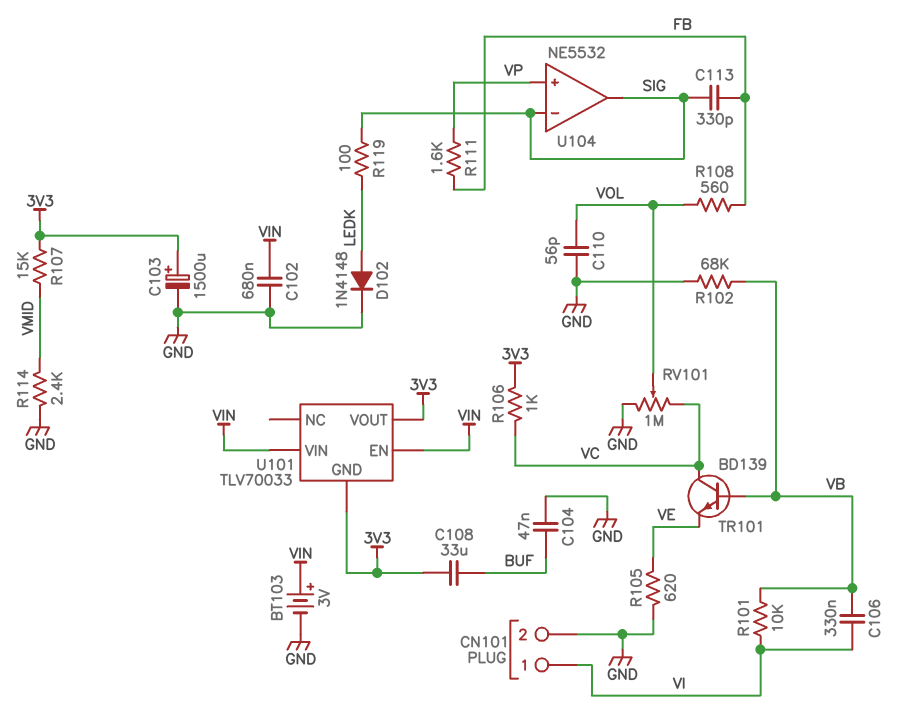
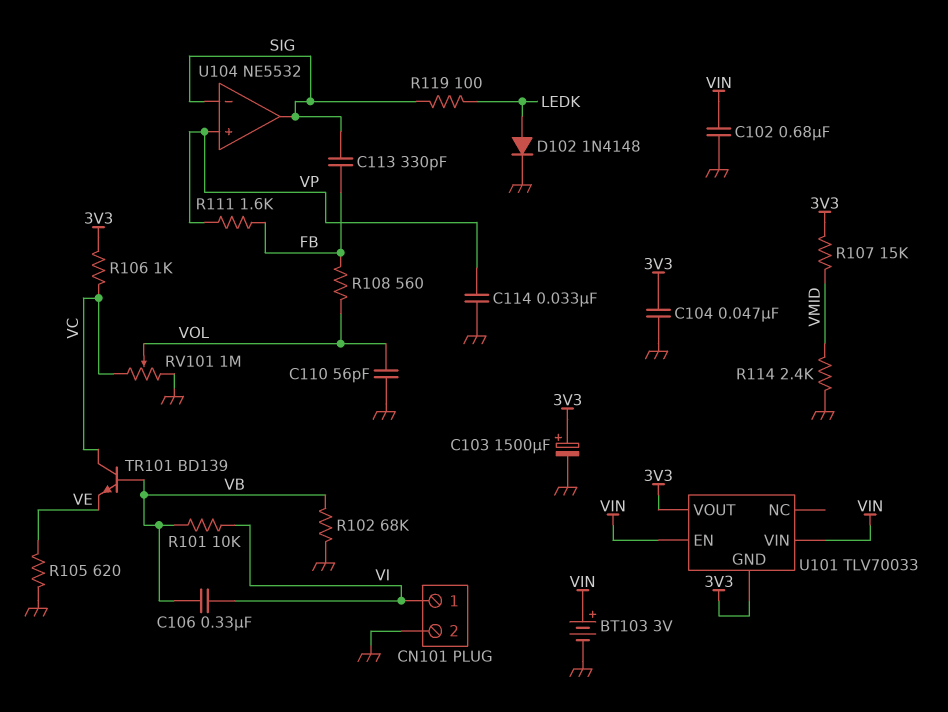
C104: 47nF (BUF, GND) -> 47nF (3V3, GND)
C108: 33uF (3V3, BUF) -> none
C114: none -> 33nF (GND, VP)

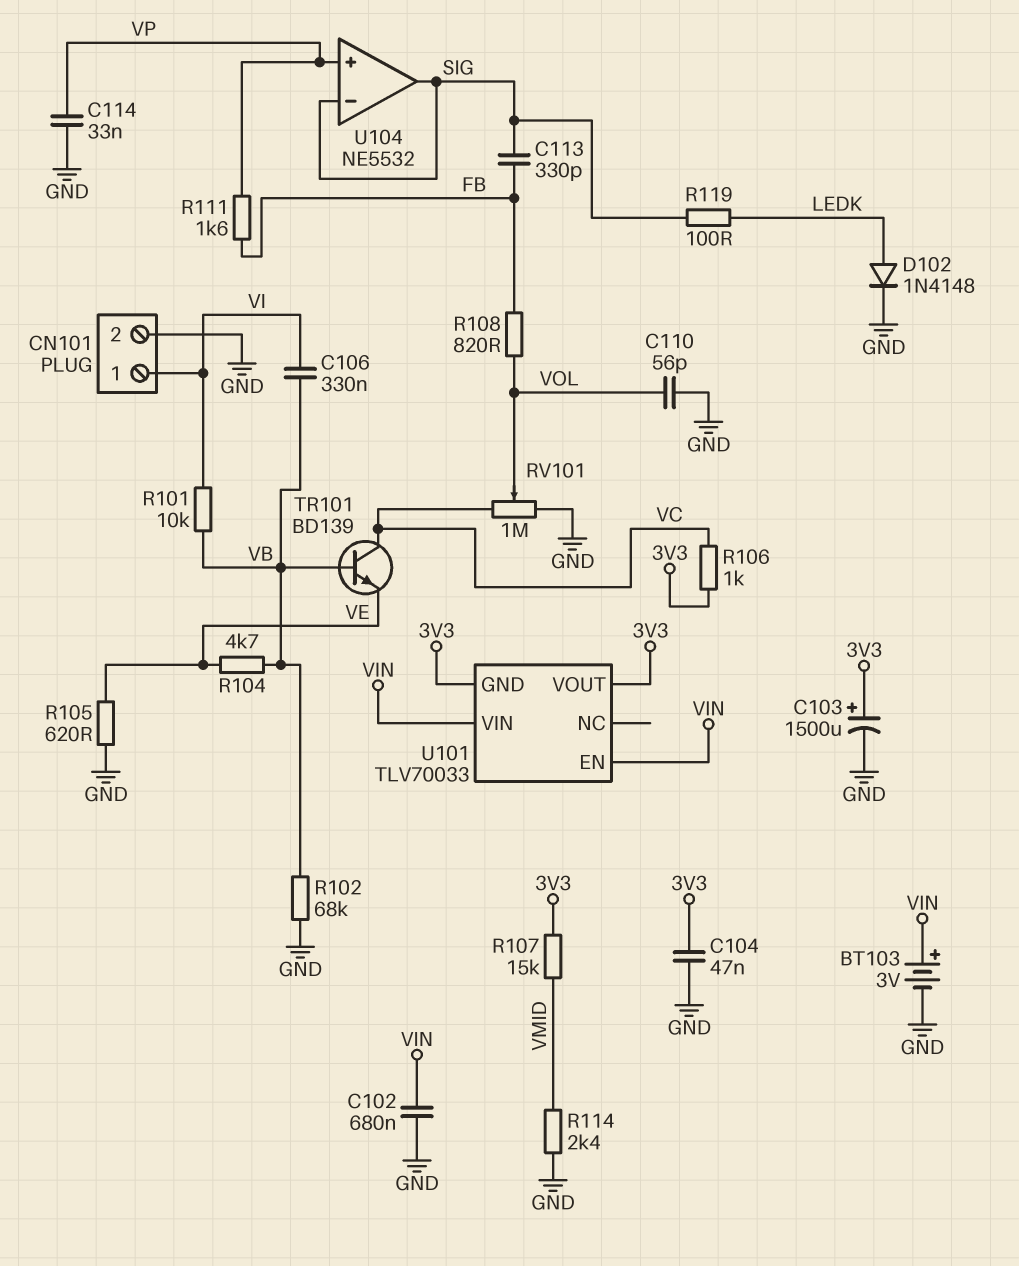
R104: none -> 4.7k (VB, VE)
R108: 560 (FB, VOL) -> 820 (FB, VOL)

